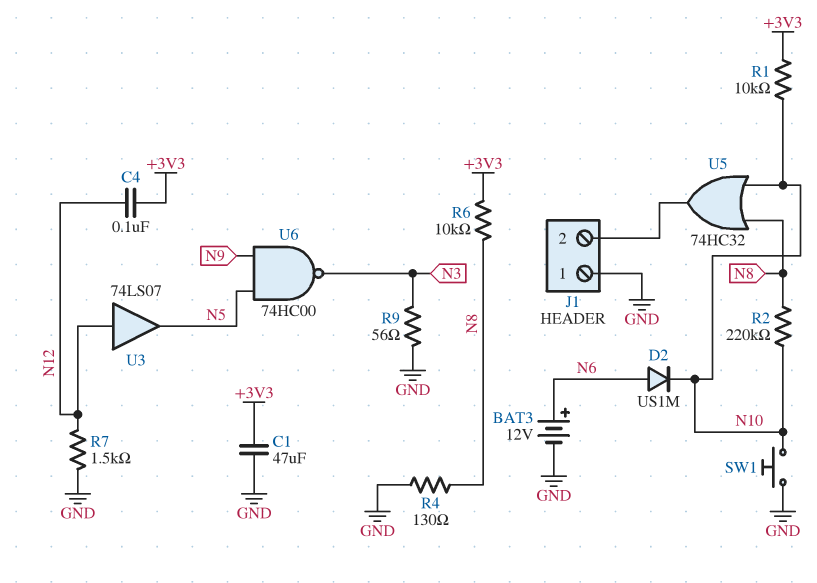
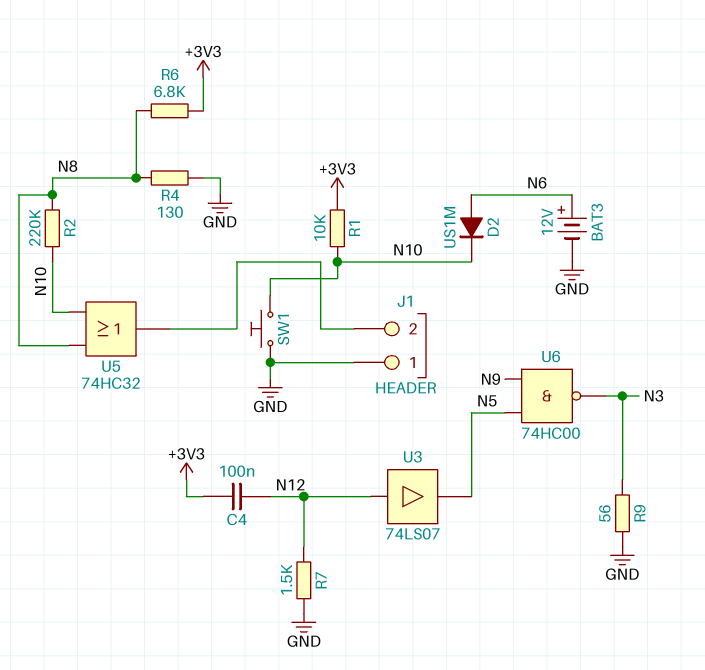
C1: 47uF (+3V3, GND) -> none
R6: 10k (+3V3, N8) -> 6.8k (+3V3, N8)

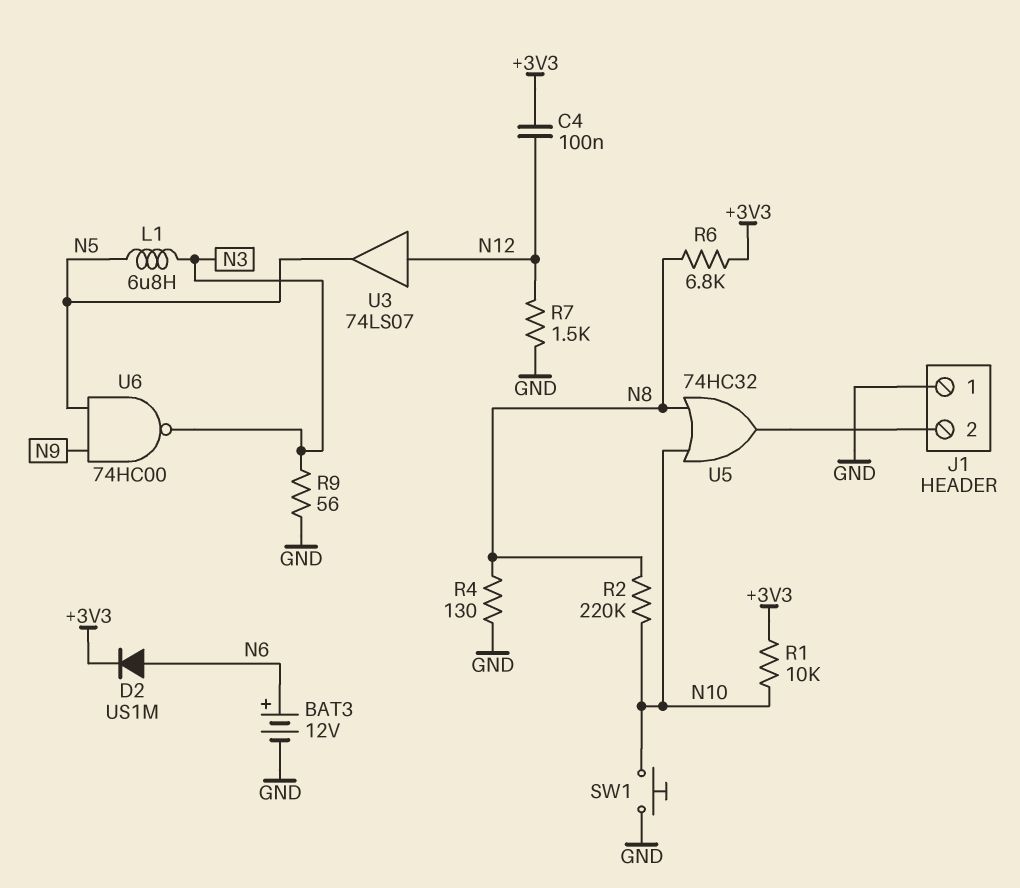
D2: diode US1M (A N6, K N10) -> diode US1M (A N6, K +3V3)
L1: none -> 6.8uH (N3, N5)

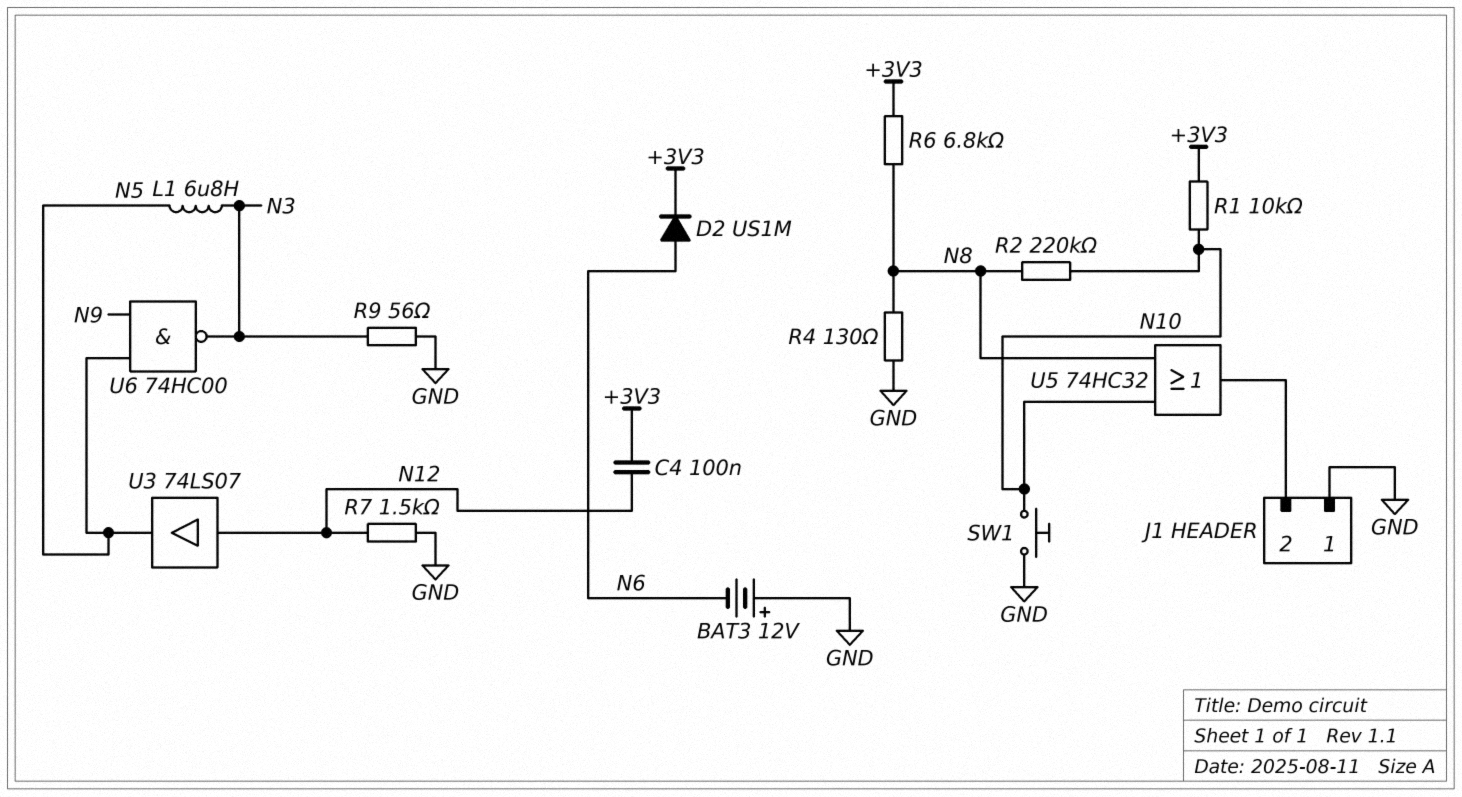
BAT3: 12V (plus N6, minus GND) -> 12V (plus GND, minus N6)

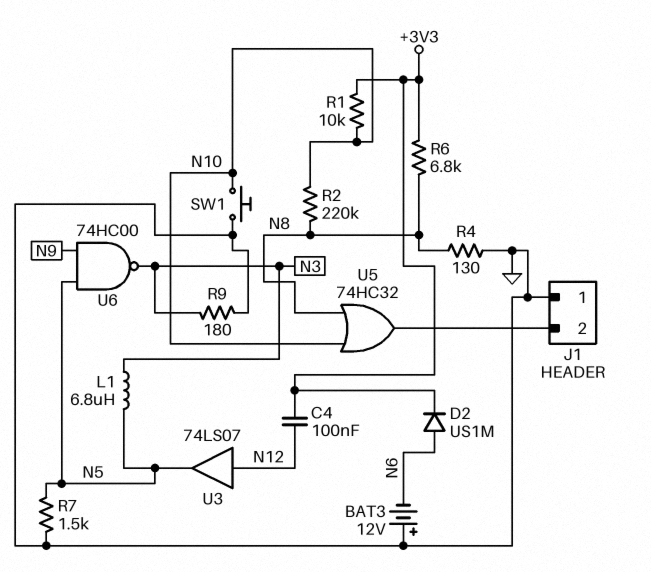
R7: 1.5k (GND, N12) -> 1.5k (GND, N5)
R9: 56 (GND, N3) -> 180 (GND, N3)

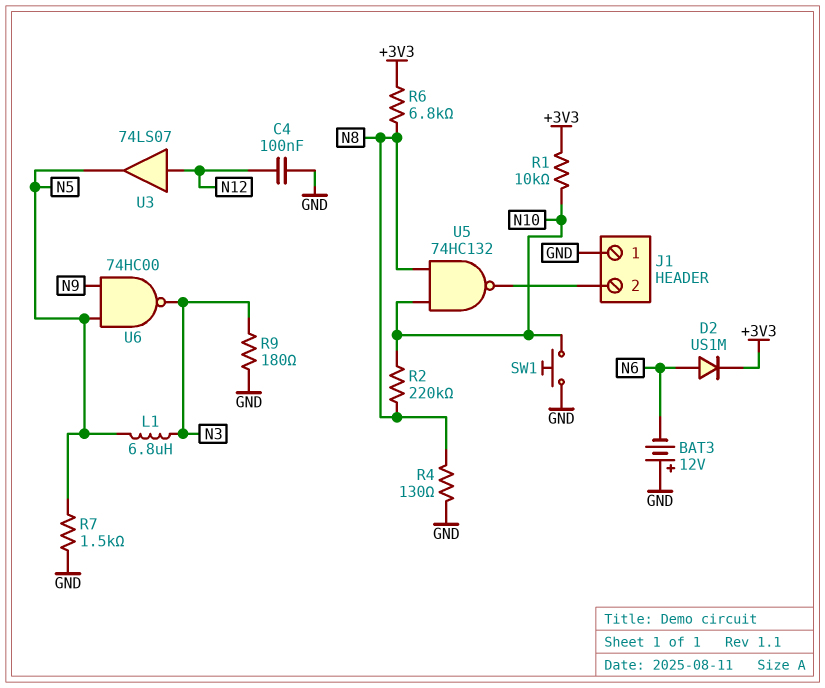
C4: 100nF (+3V3, N12) -> 100nF (GND, N12)
U5: OR 74HC32 (in N8, in N10, out J1/2) -> NAND 74HC132 (in N8, in N10, out J1/2)

